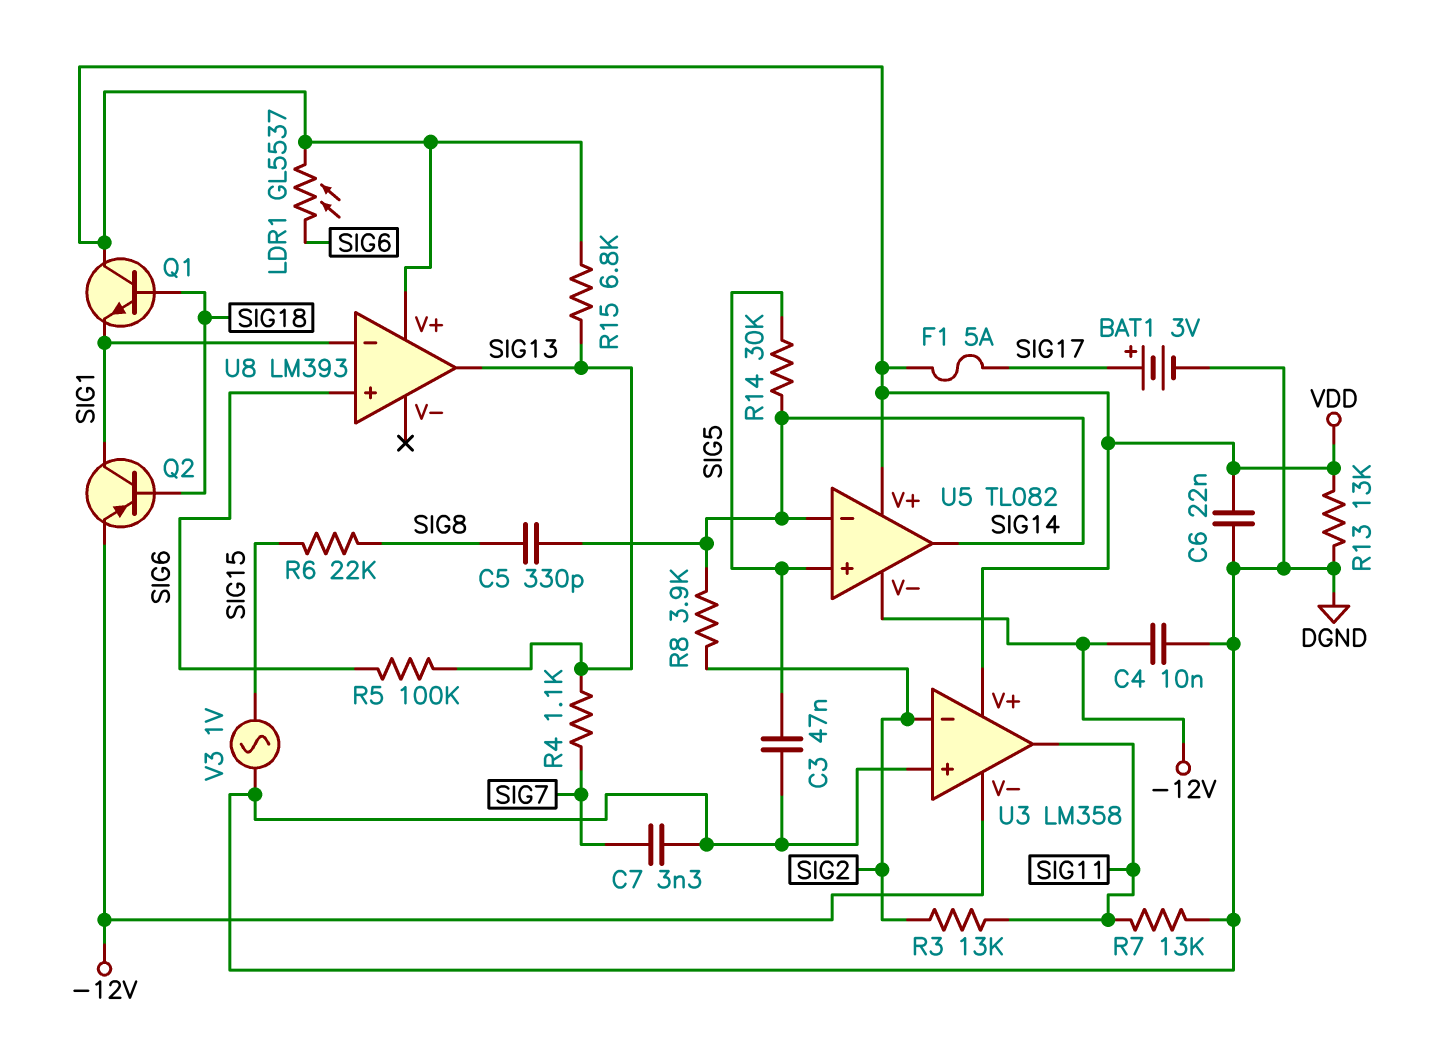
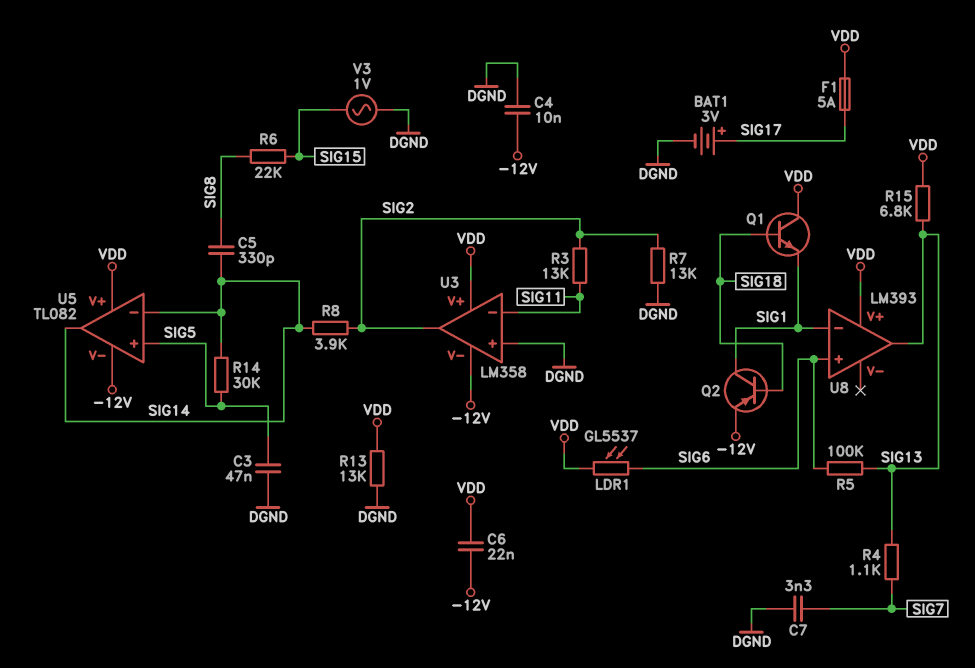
C6: 22nF (DGND, VDD) -> 22nF (-12V, VDD)
R7: 13k (DGND, SIG11) -> 13k (DGND, SIG2)
U3 pin in-: SIG2 -> SIG11
U3 pin out: SIG11 -> SIG2

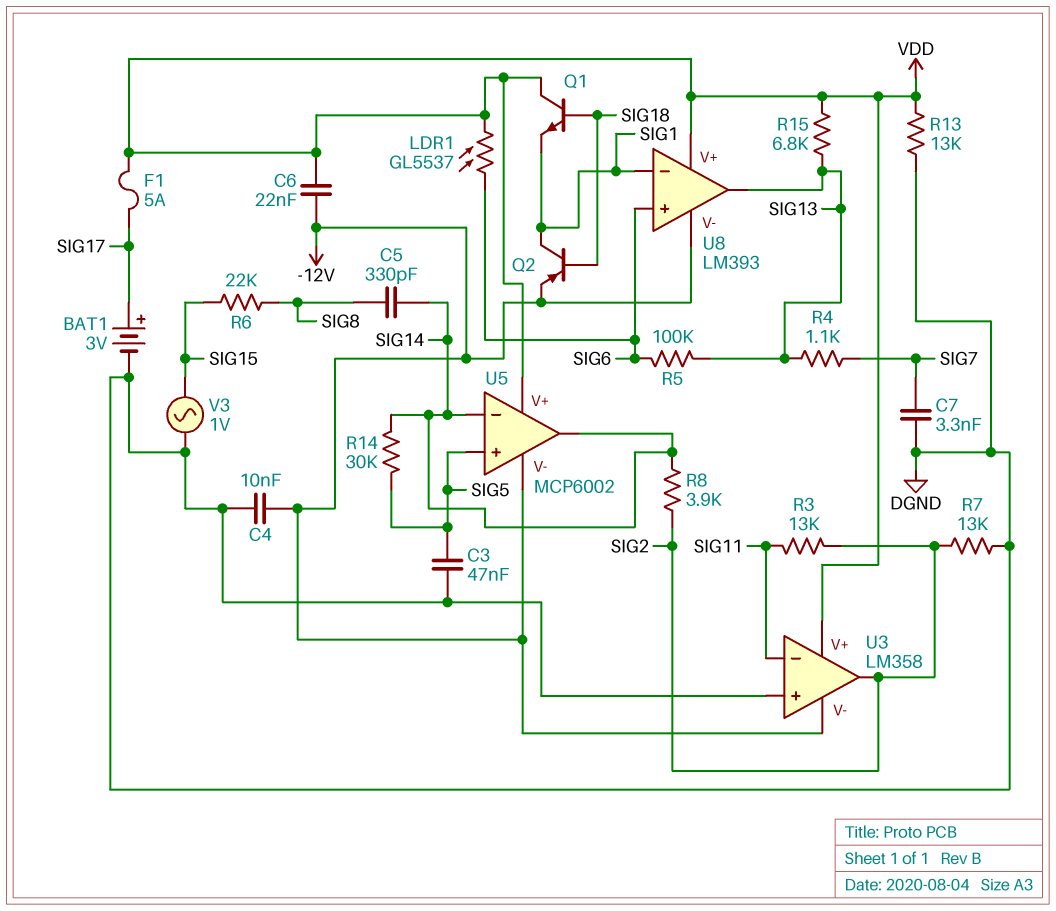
U5: TL082 -> MCP6002
U8 pin V-: none -> -12V

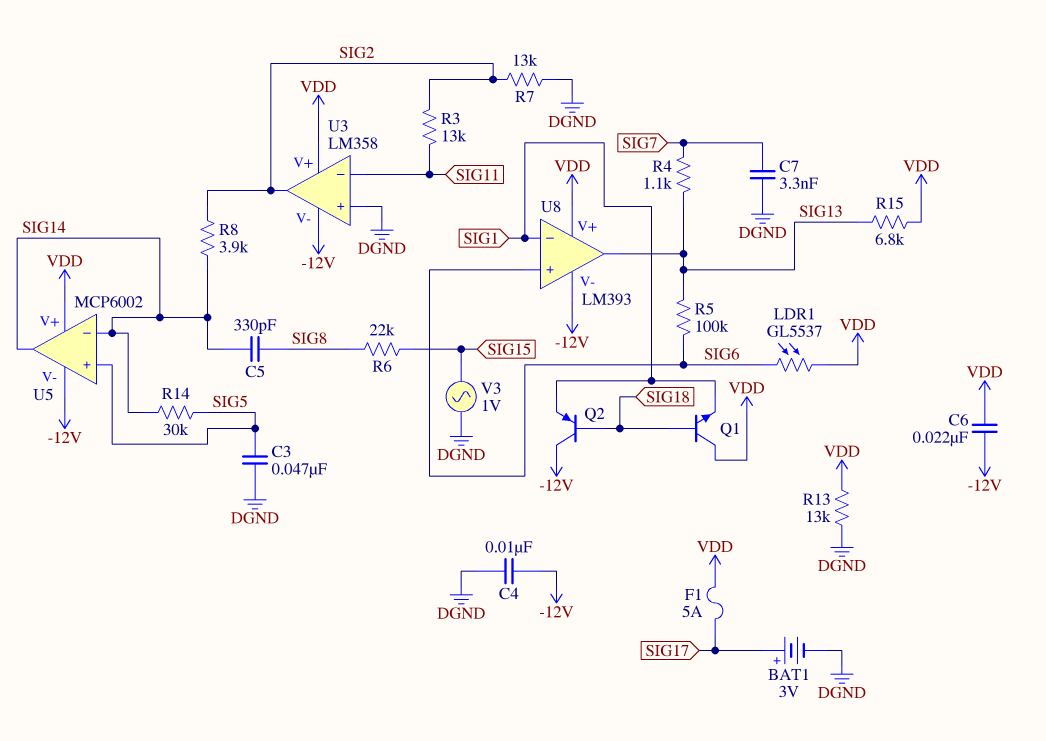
Q2: PNP (B SIG18, C SIG1, E -12V) -> PNP (B SIG18, C -12V, E SIG1)

